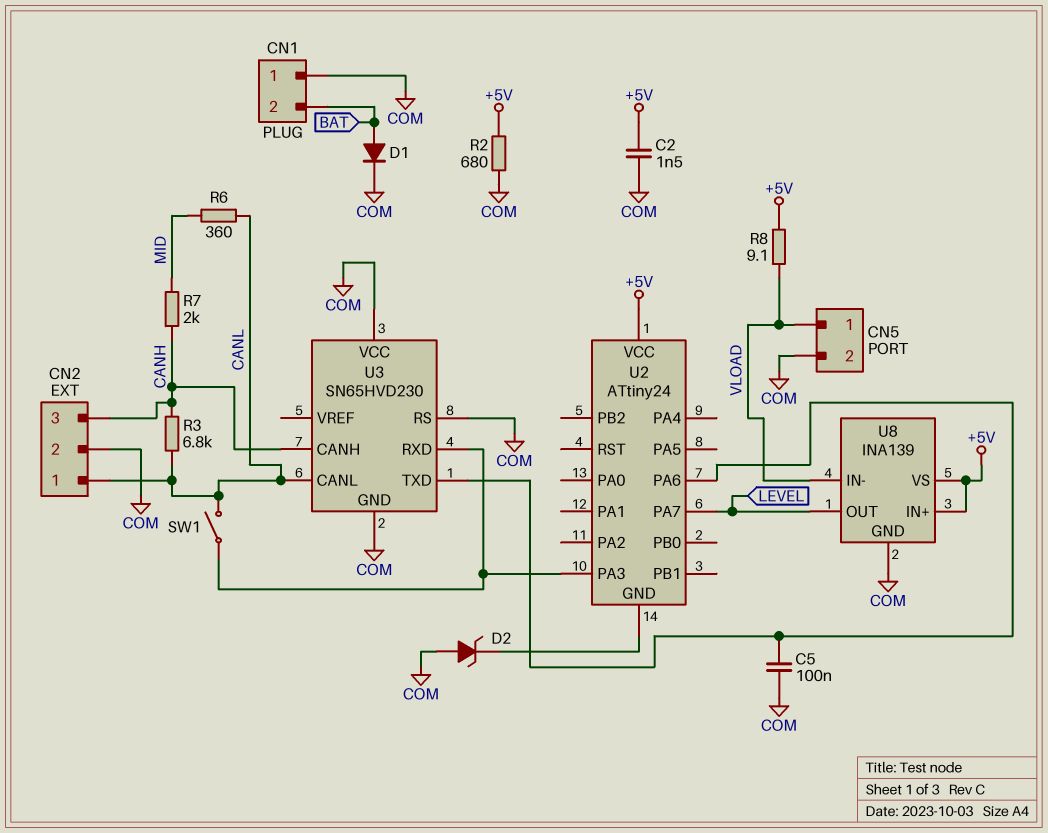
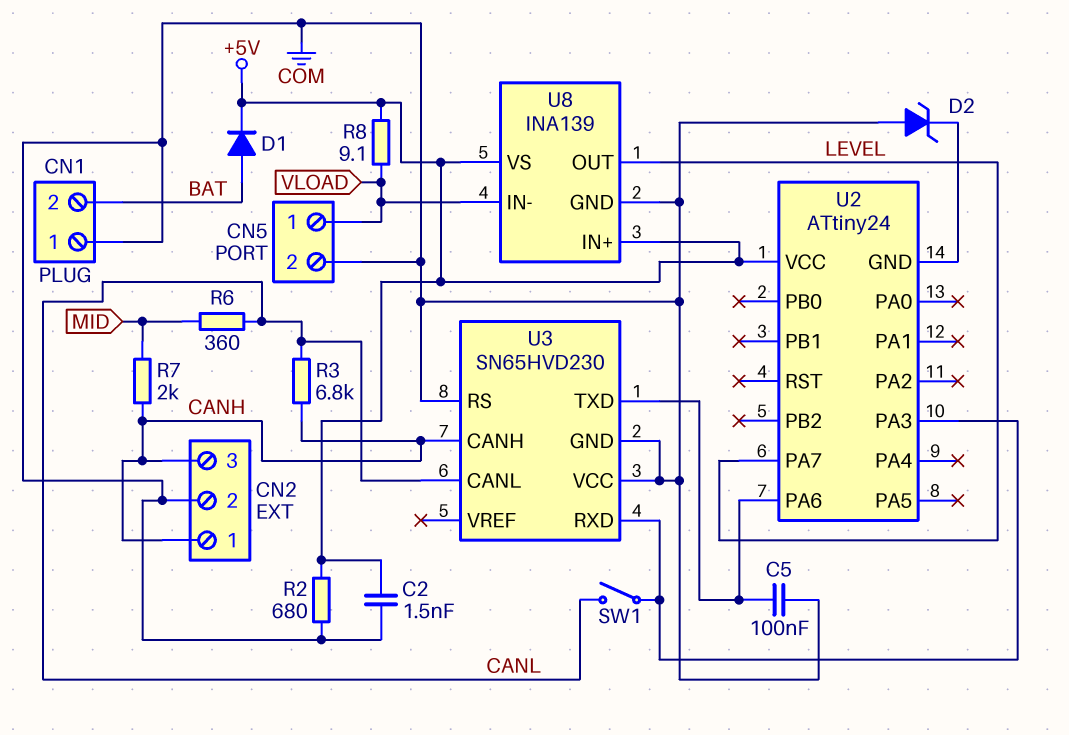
CN2 pin 1: CANL -> CANH
D1: diode (A BAT, K COM) -> diode (A BAT, K +5V)

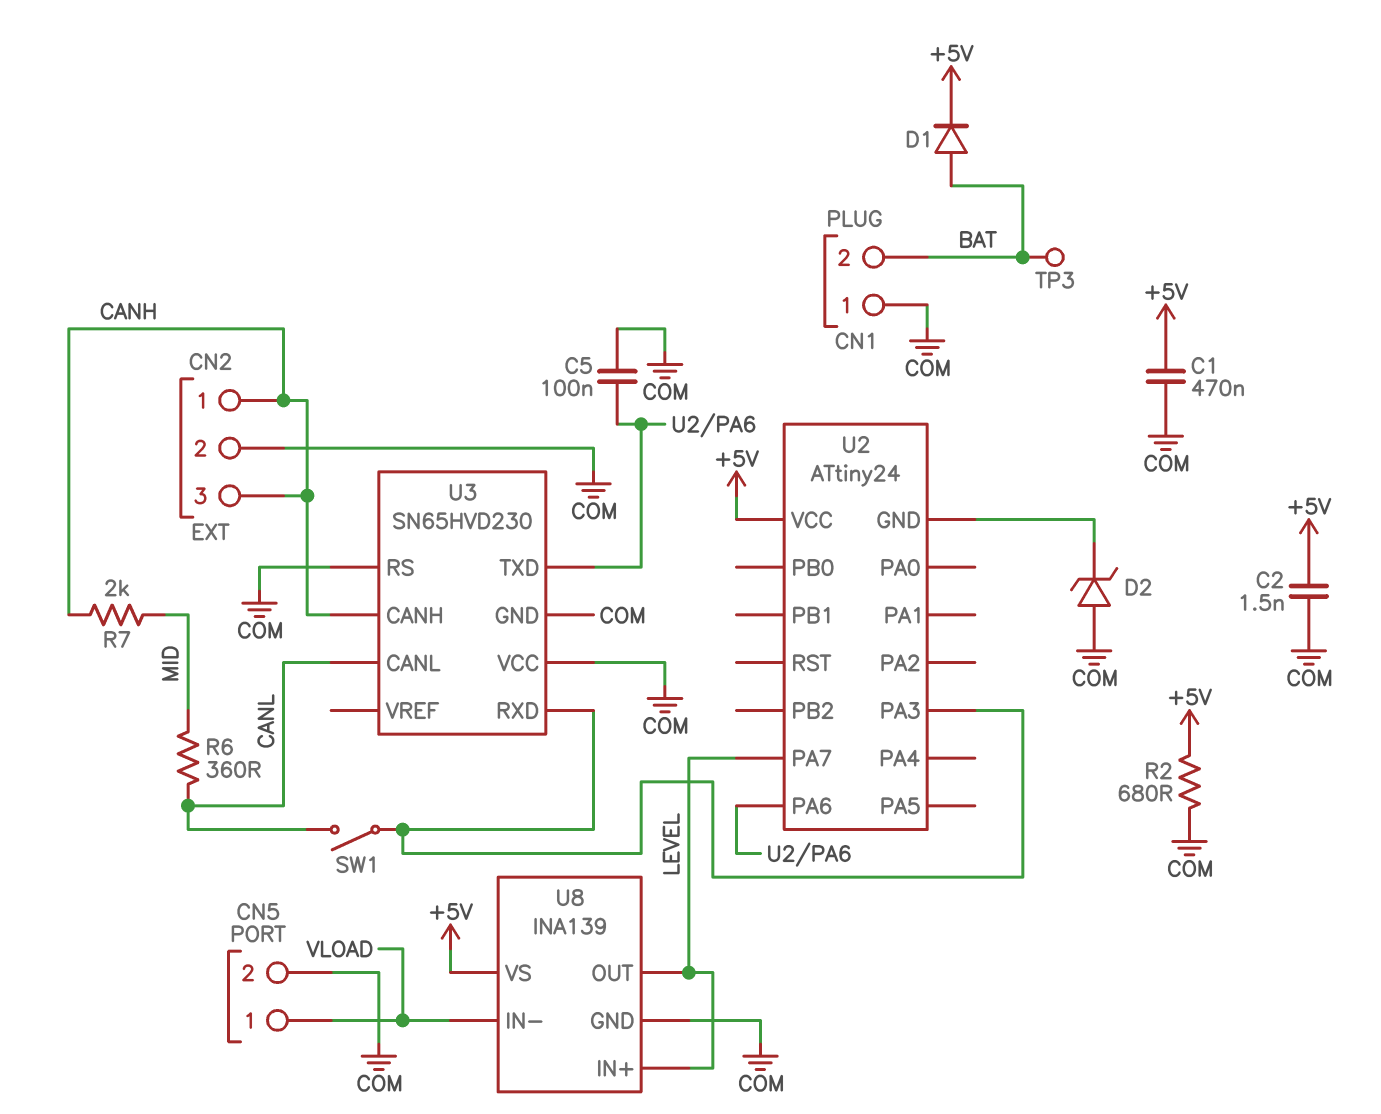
C1: none -> 470nF (+5V, COM)
R3: 6.8k (CANH, CANL) -> none
R8: 9.1 (+5V, VLOAD) -> none
TP3: none -> test point (BAT)
U8 pin IN+: +5V -> LEVEL

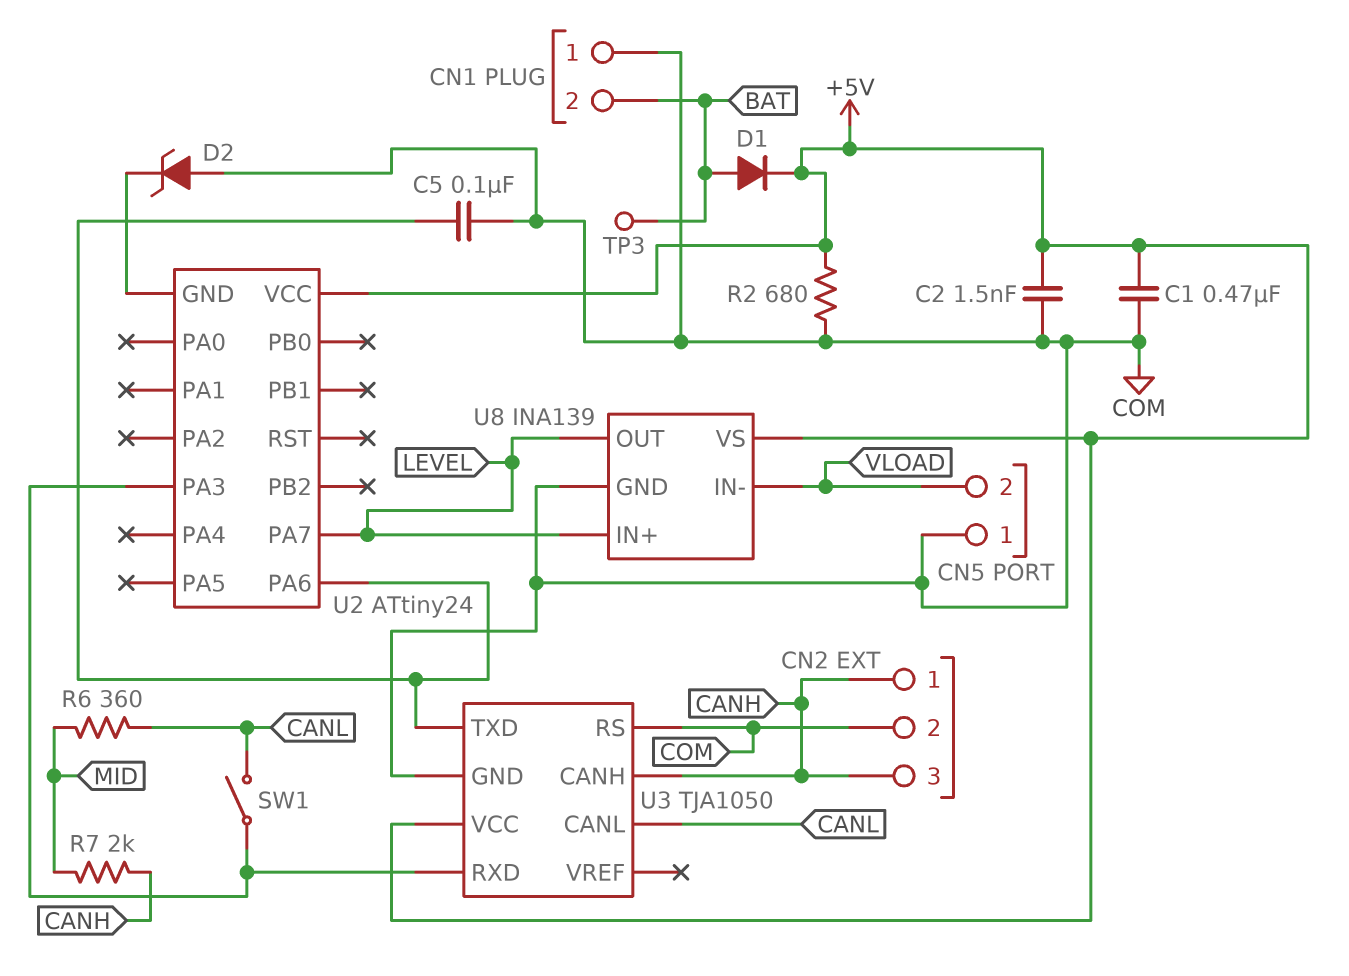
CN5 pin 1: VLOAD -> COM
CN5 pin 2: COM -> VLOAD
U3: SN65HVD230 -> TJA1050
U3 pin VCC: COM -> +5V

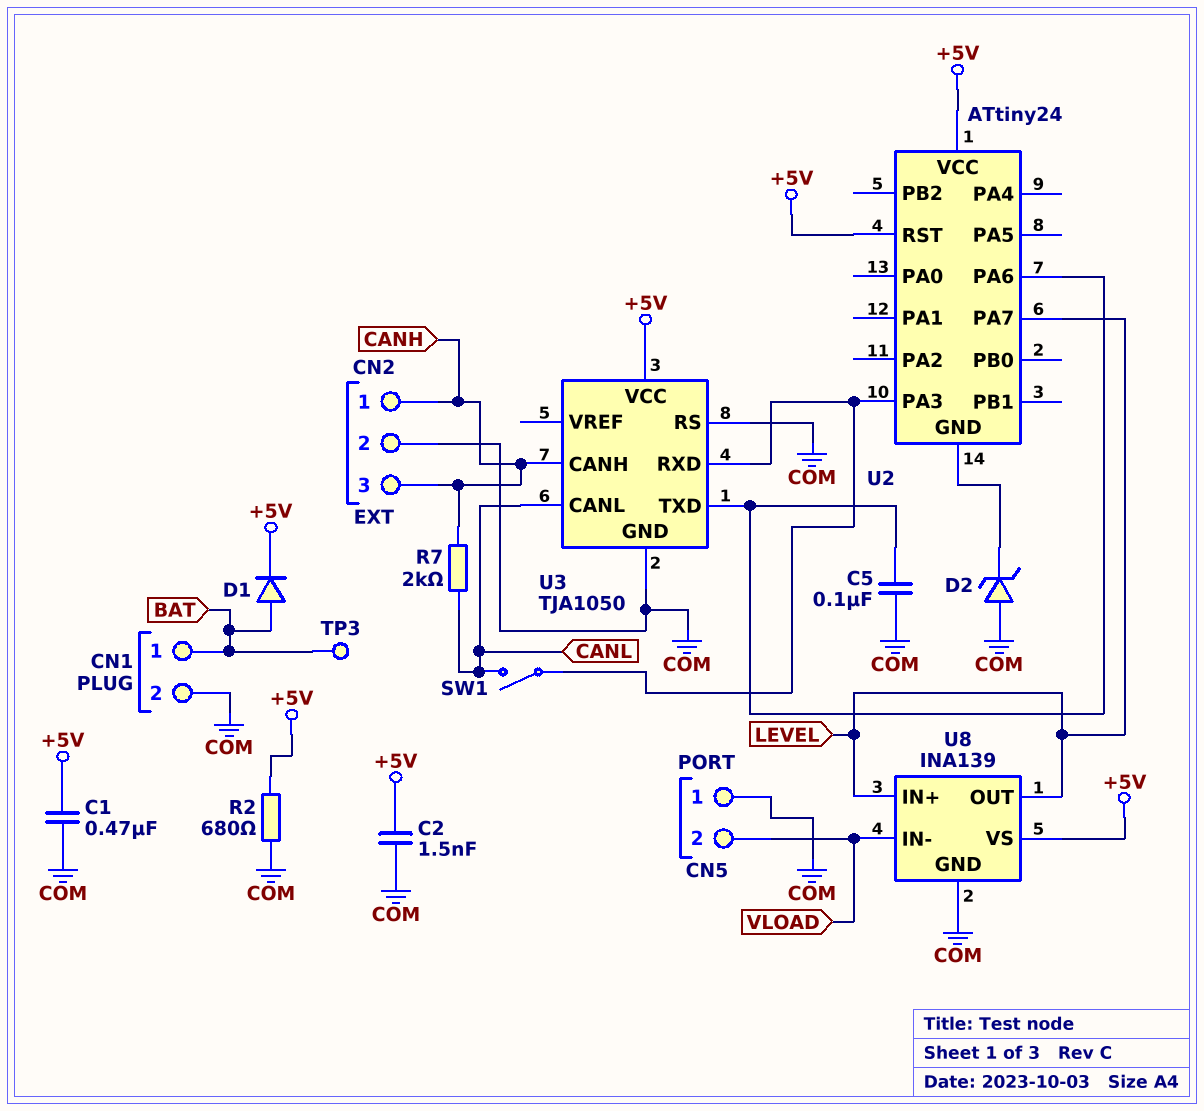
CN1 pin 1: COM -> BAT
CN1 pin 2: BAT -> COM
R6: 360 (CANL, MID) -> none
R7: 2k (CANH, MID) -> 2k (CANH, CANL)
U2 pin RST: none -> +5V

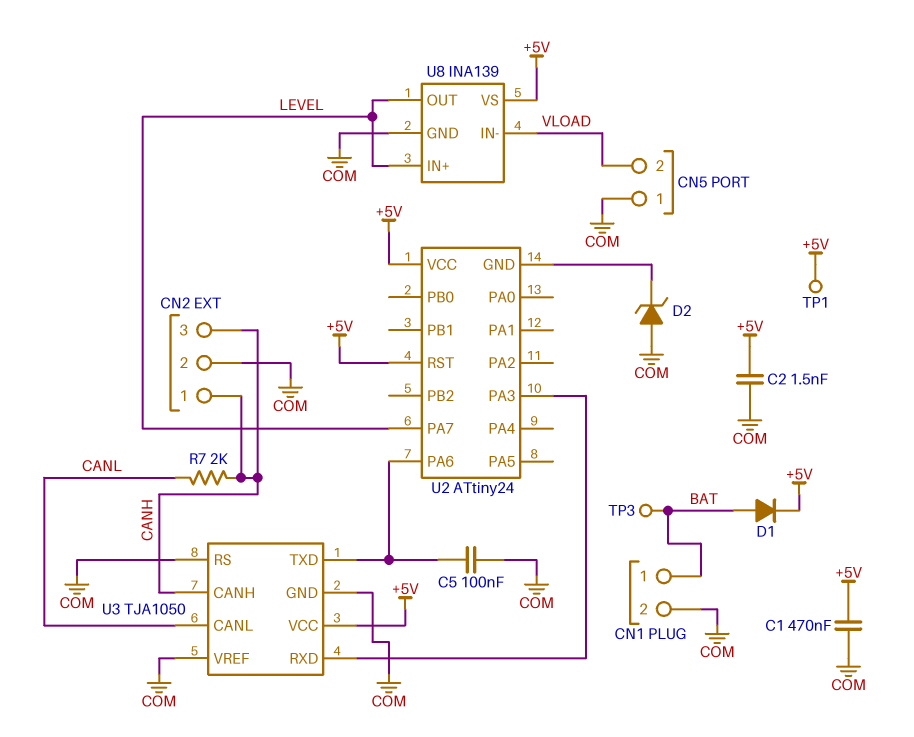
R2: 680 (+5V, COM) -> none
SW1: switch (CANL, U2/PA3) -> none
TP1: none -> test point (+5V)
U3 pin VREF: none -> COM

